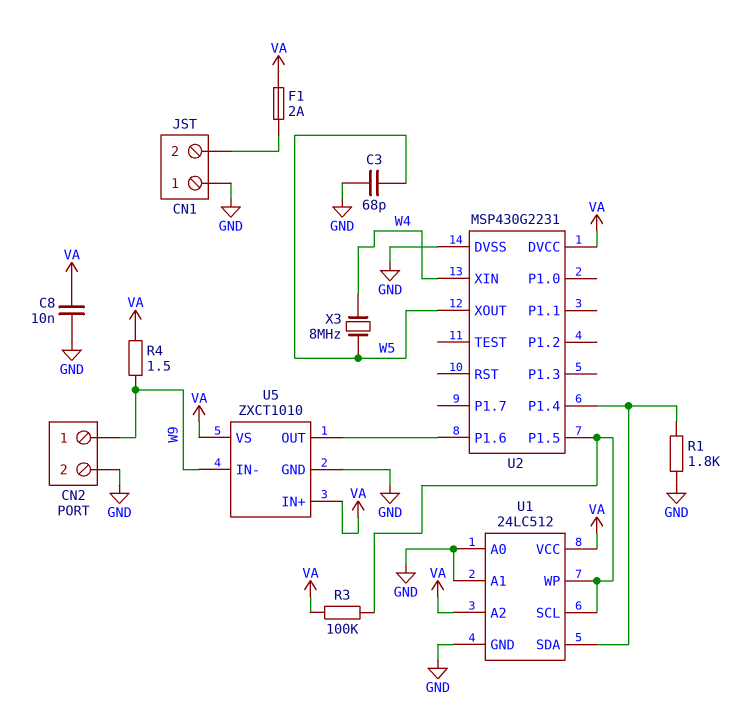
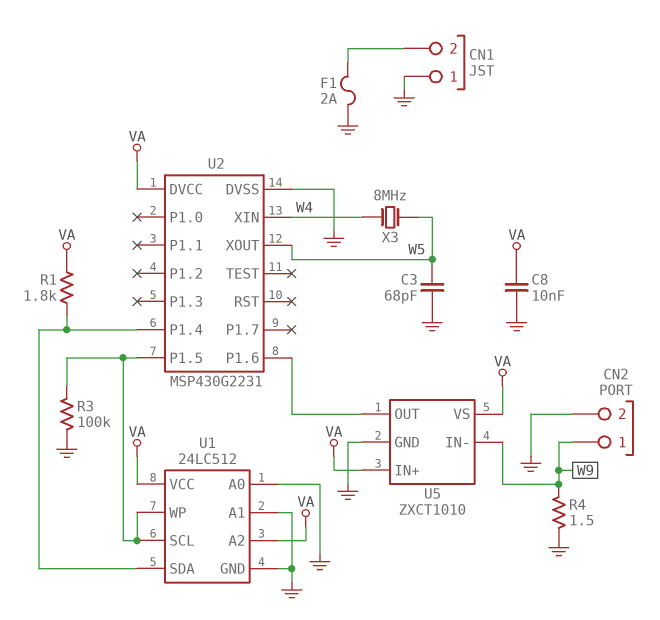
F1: 2A (CN1/2, VA) -> 2A (CN1/2, GND)
R1: 1.8k (GND, U1/SDA) -> 1.8k (U1/SDA, VA)
R3: 100k (U1/SCL, VA) -> 100k (GND, U1/SCL)
R4: 1.5 (VA, W9) -> 1.5 (GND, W9)

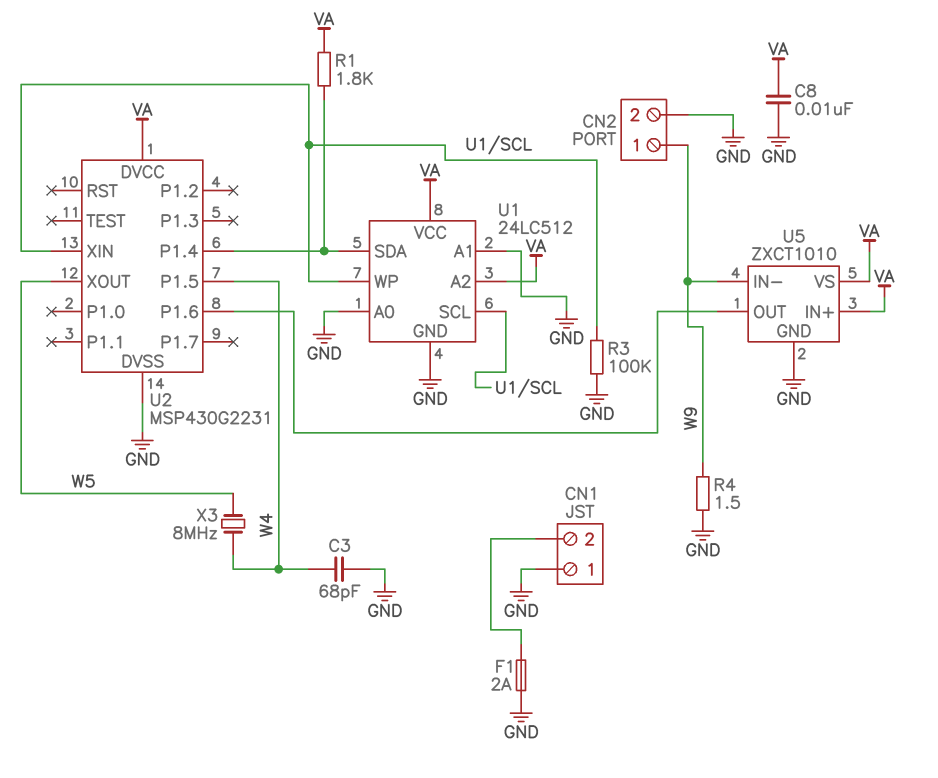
C3: 68pF (GND, W5) -> 68pF (GND, W4)
U2 pin P1.5: U1/SCL -> W4
U2 pin XIN: W4 -> U1/SCL

